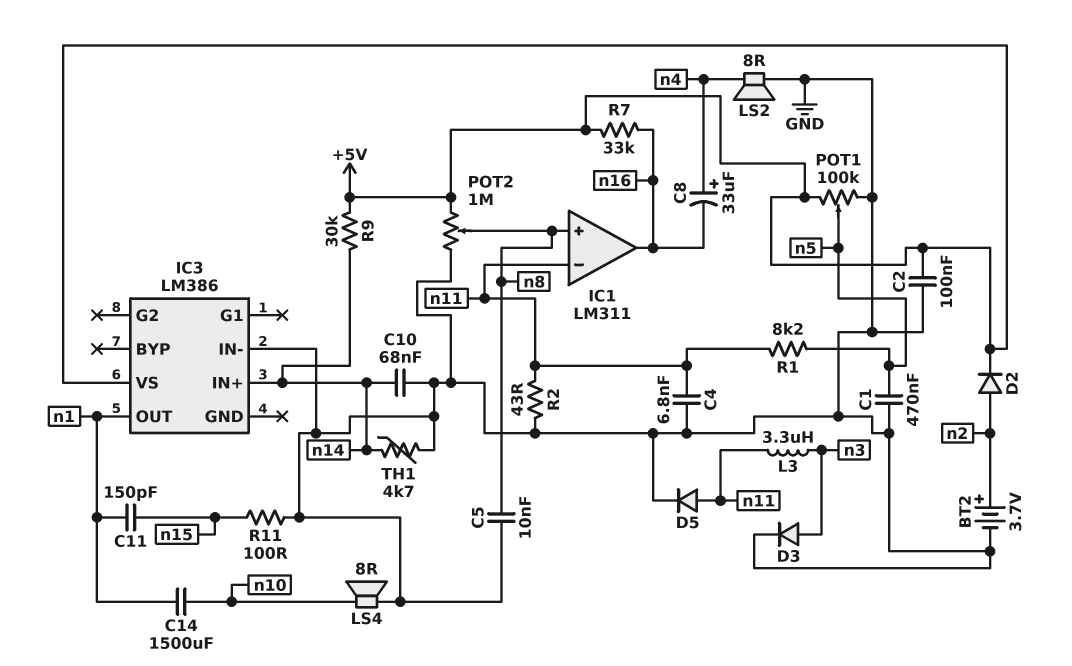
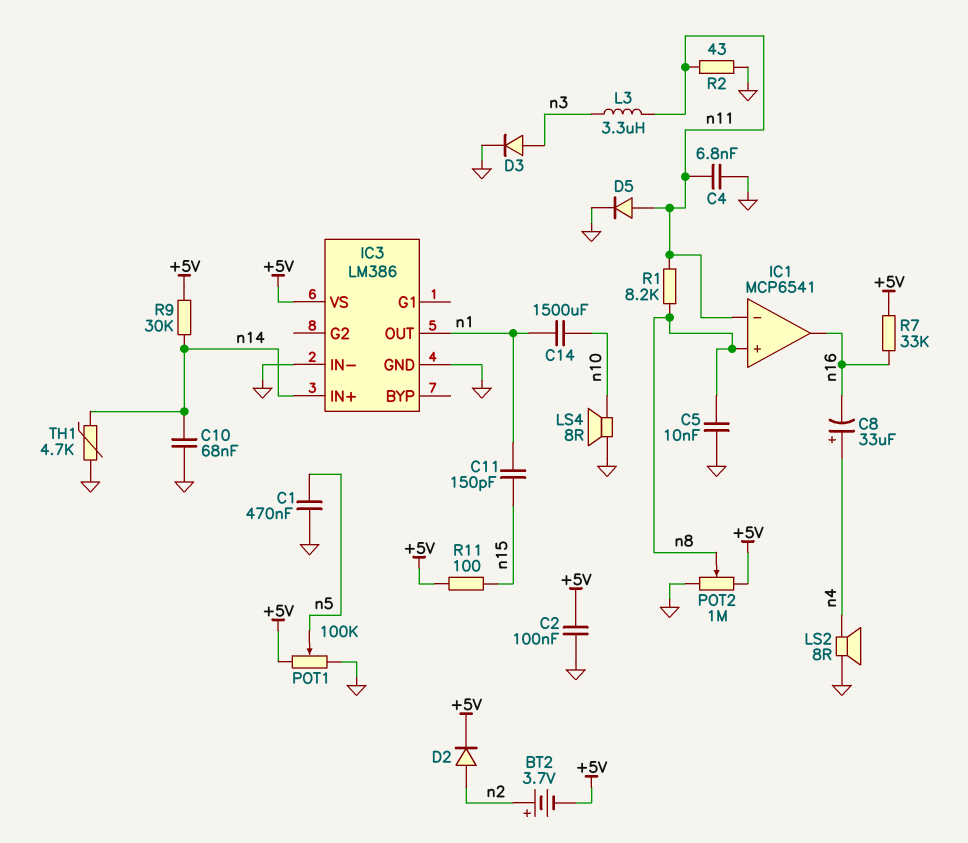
BT2: 3.7V (plus n2, minus GND) -> 3.7V (plus n2, minus +5V)
IC1: LM311 -> MCP6541
IC3 pin GND: none -> GND
R1: 8.2k (n5, n11) -> 8.2k (n8, n11)
R11: 100 (GND, n15) -> 100 (+5V, n15)

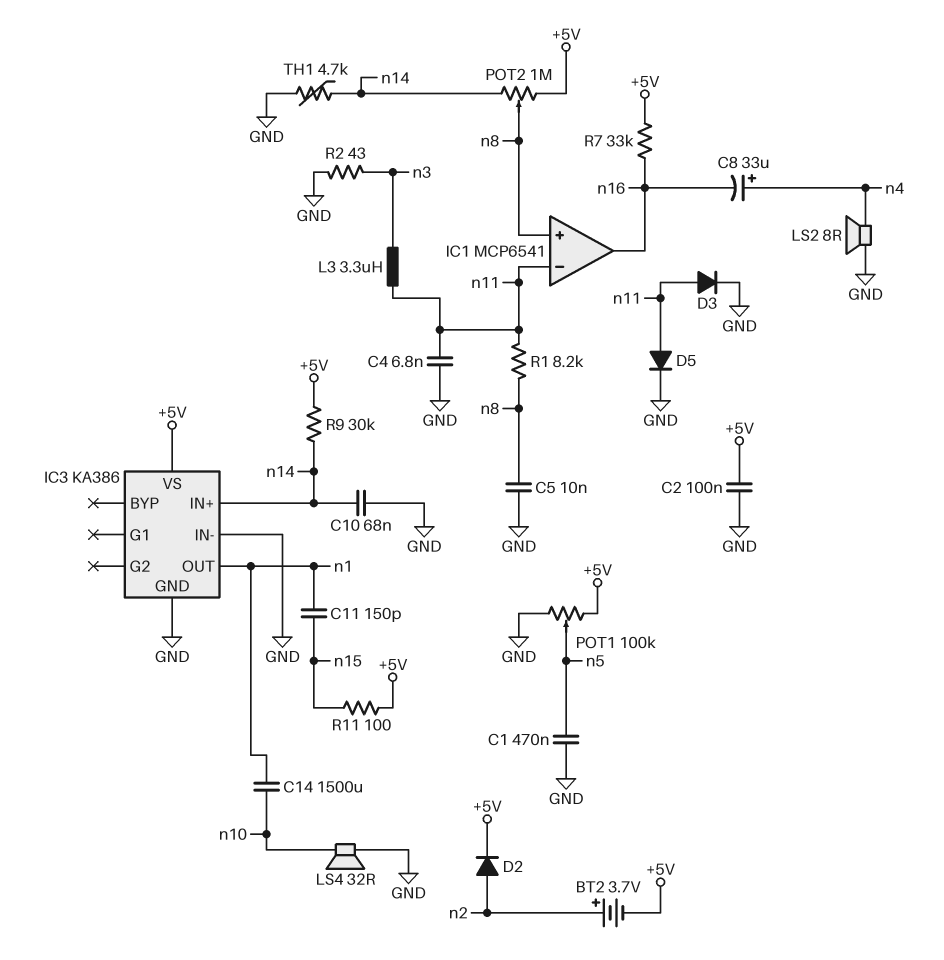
D3: diode (A n3, K GND) -> diode (A n11, K GND)
IC3: LM386 -> KA386
LS4: speaker 8R (GND, n10) -> speaker 32R (GND, n10)
POT2: 1M (+5V, GND, wiper n8) -> 1M (+5V, n14, wiper n8)
R2: 43 (GND, n11) -> 43 (GND, n3)

